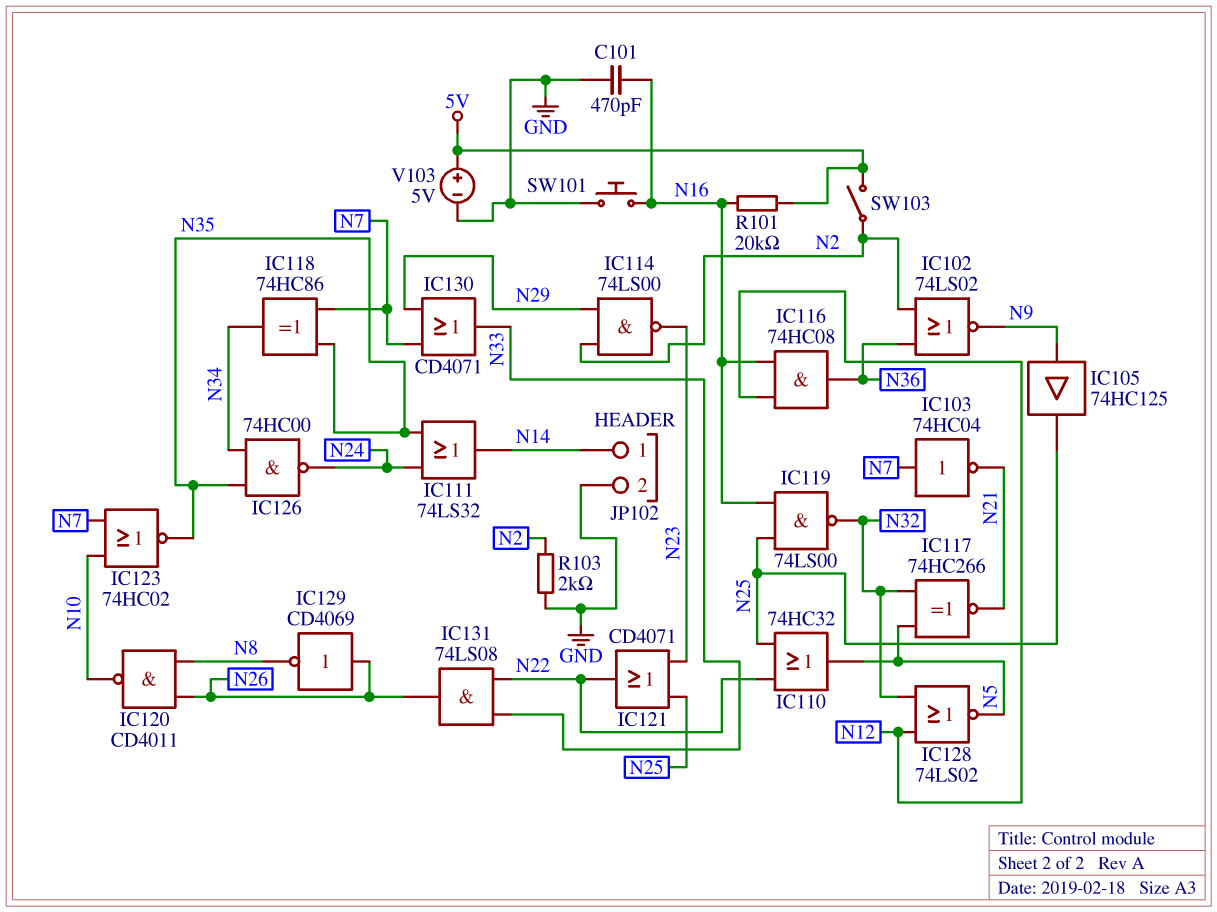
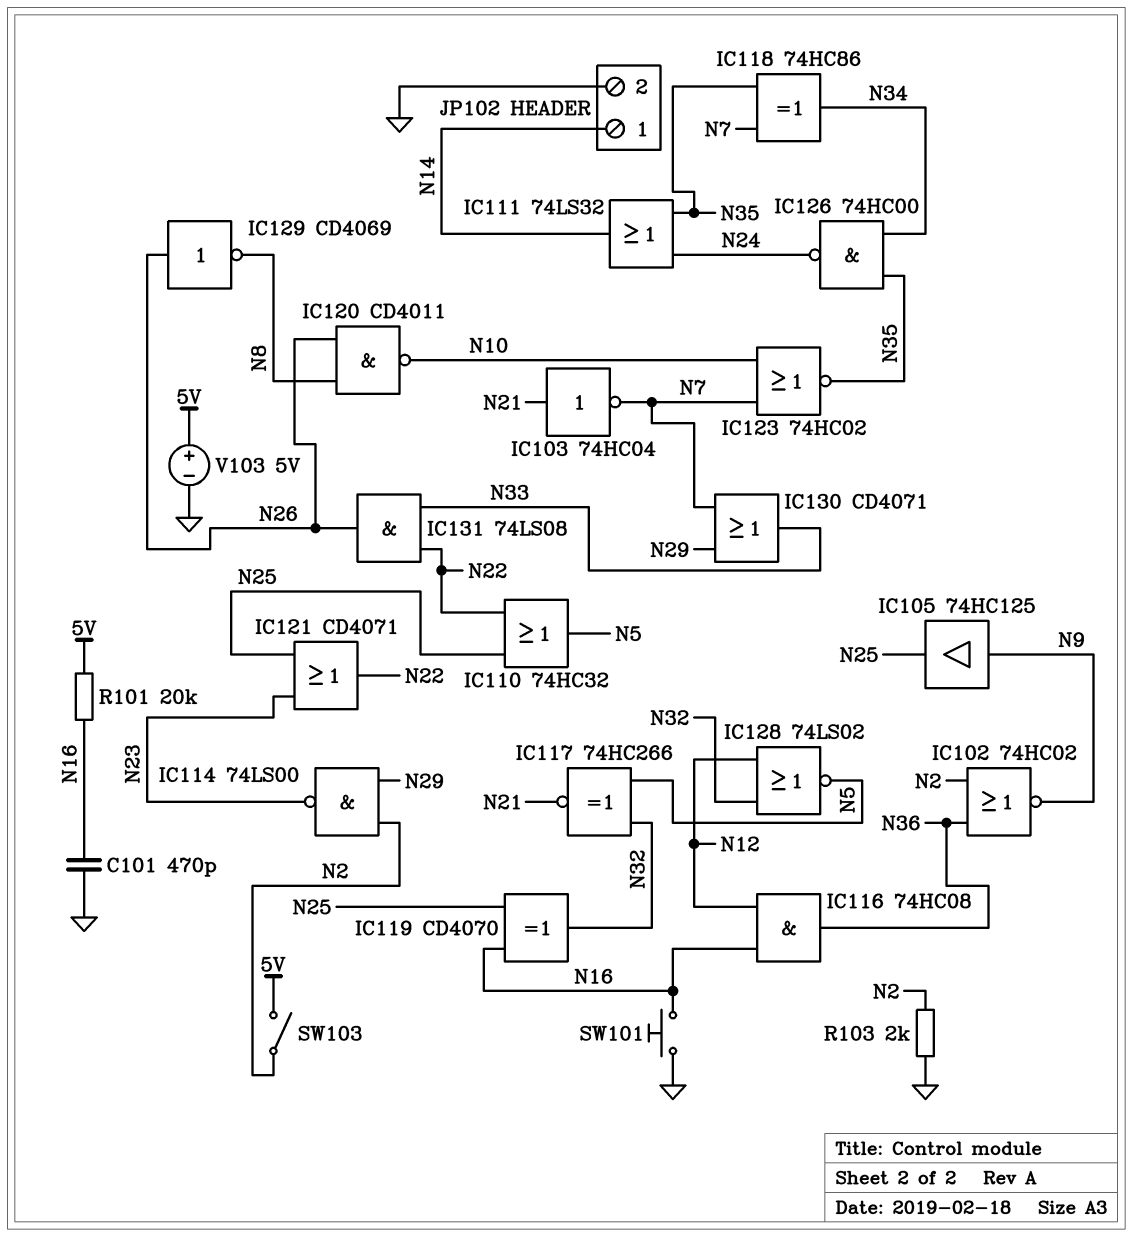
IC102: NOR 74LS02 (in N2, in N36, out N9) -> NOR 74HC02 (in N2, in N36, out N9)
IC103: NOT 74HC04 (in N7, out N21) -> NOT 74HC04 (in N21, out N7)
IC119: NAND 74LS00 (in N16, in N25, out N32) -> XOR CD4070 (in N16, in N25, out N32)

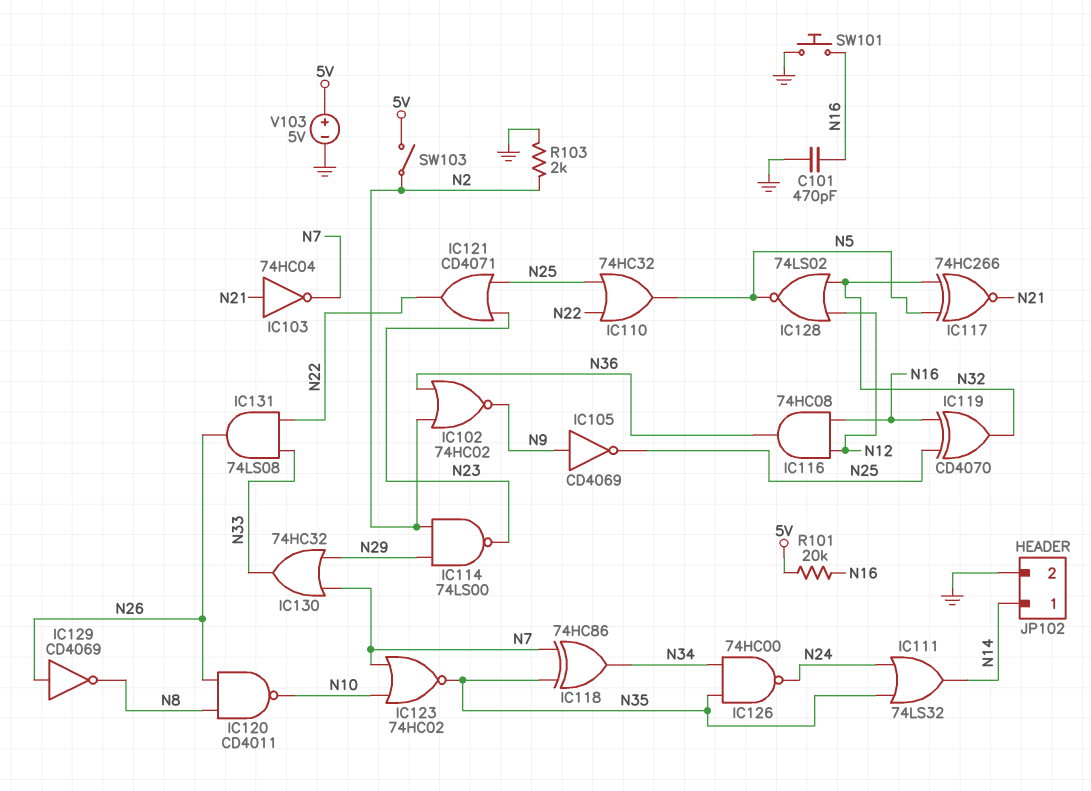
IC105: buffer 74HC125 (in N9, out N25) -> NOT CD4069 (in N9, out N25)
IC130: OR CD4071 (in N7, in N29, out N33) -> OR 74HC32 (in N7, in N29, out N33)

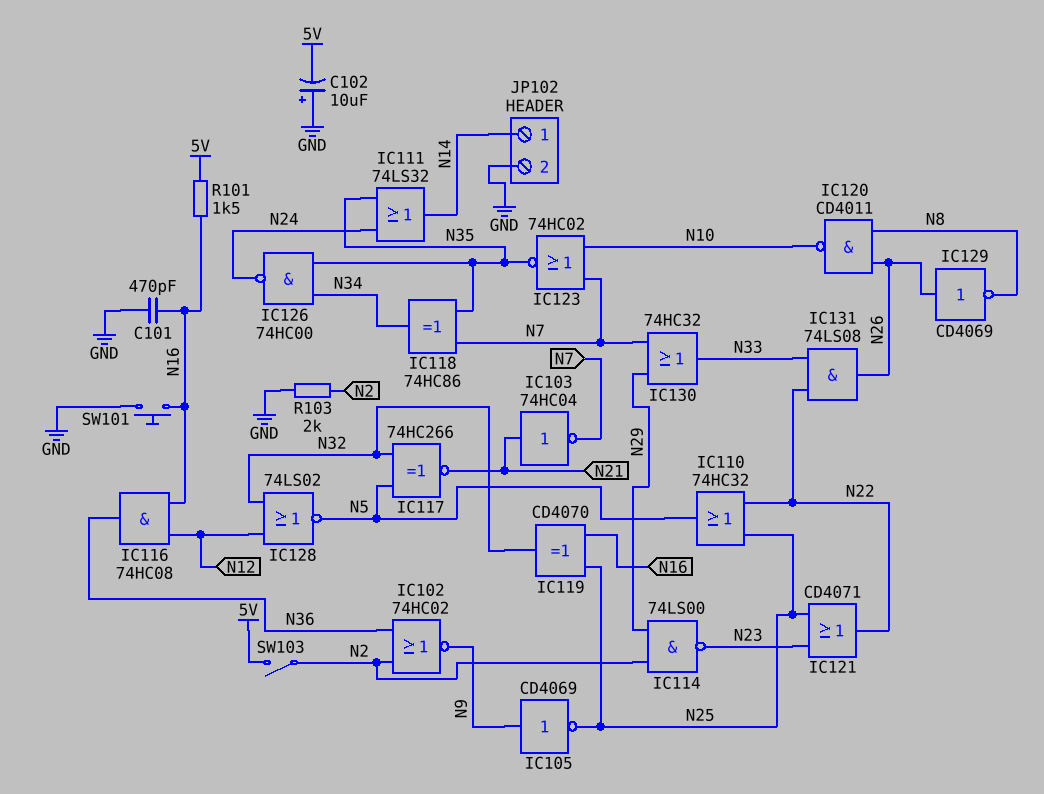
C102: none -> 10uF (plus GND, minus 5V)
R101: 20k (5V, N16) -> 1.5k (5V, N16)
V103: 5V (plus 5V, minus GND) -> none

